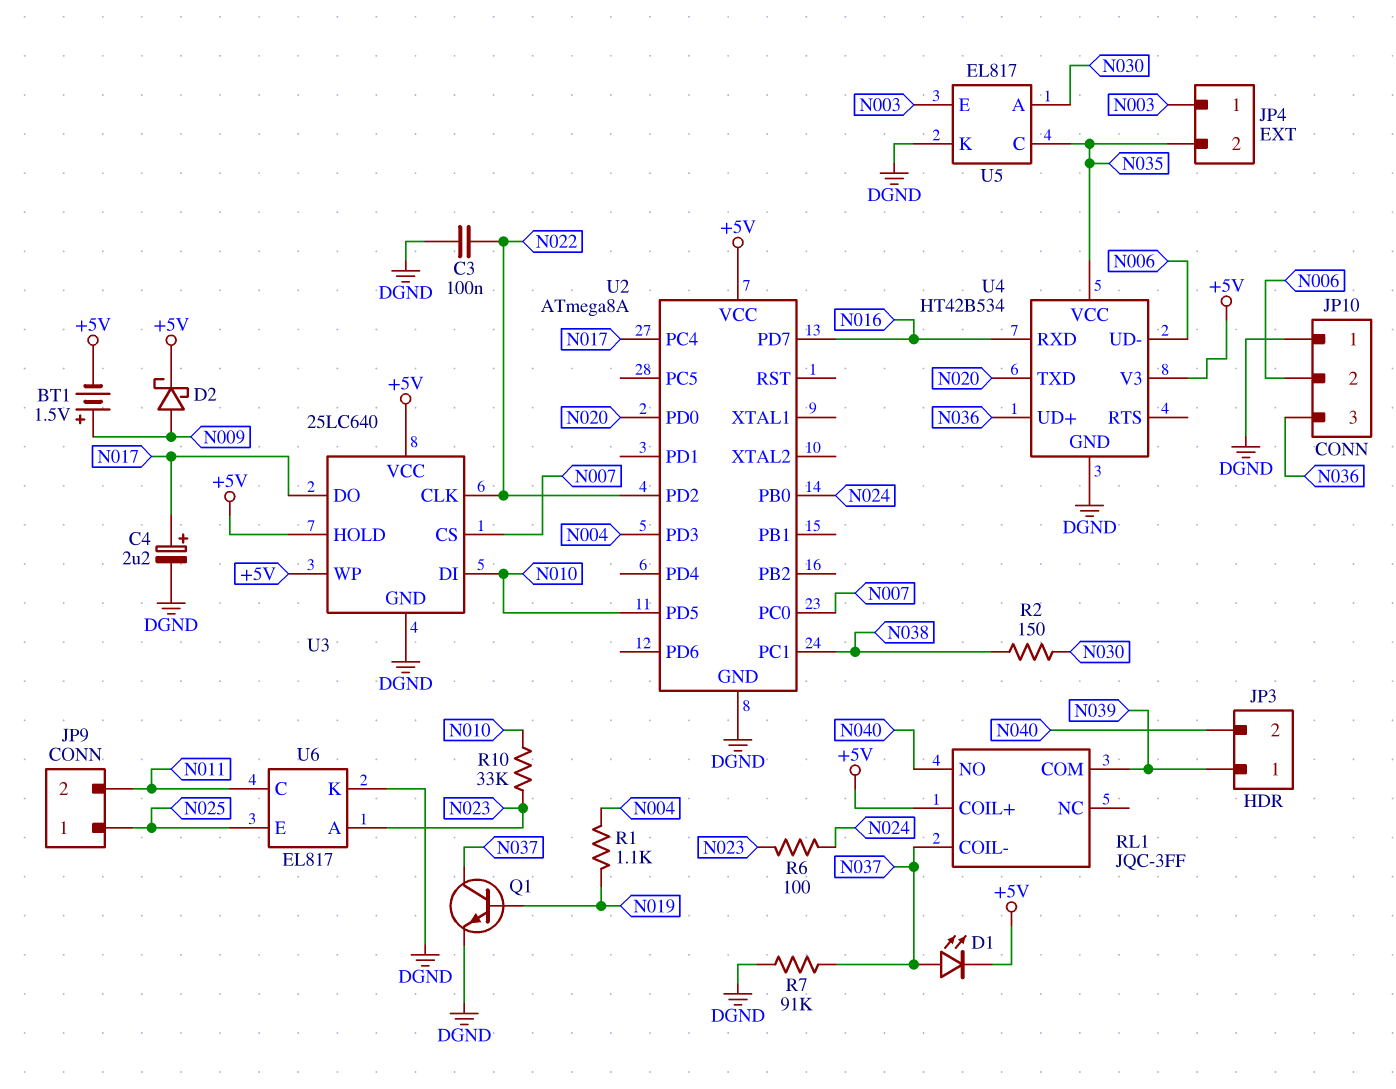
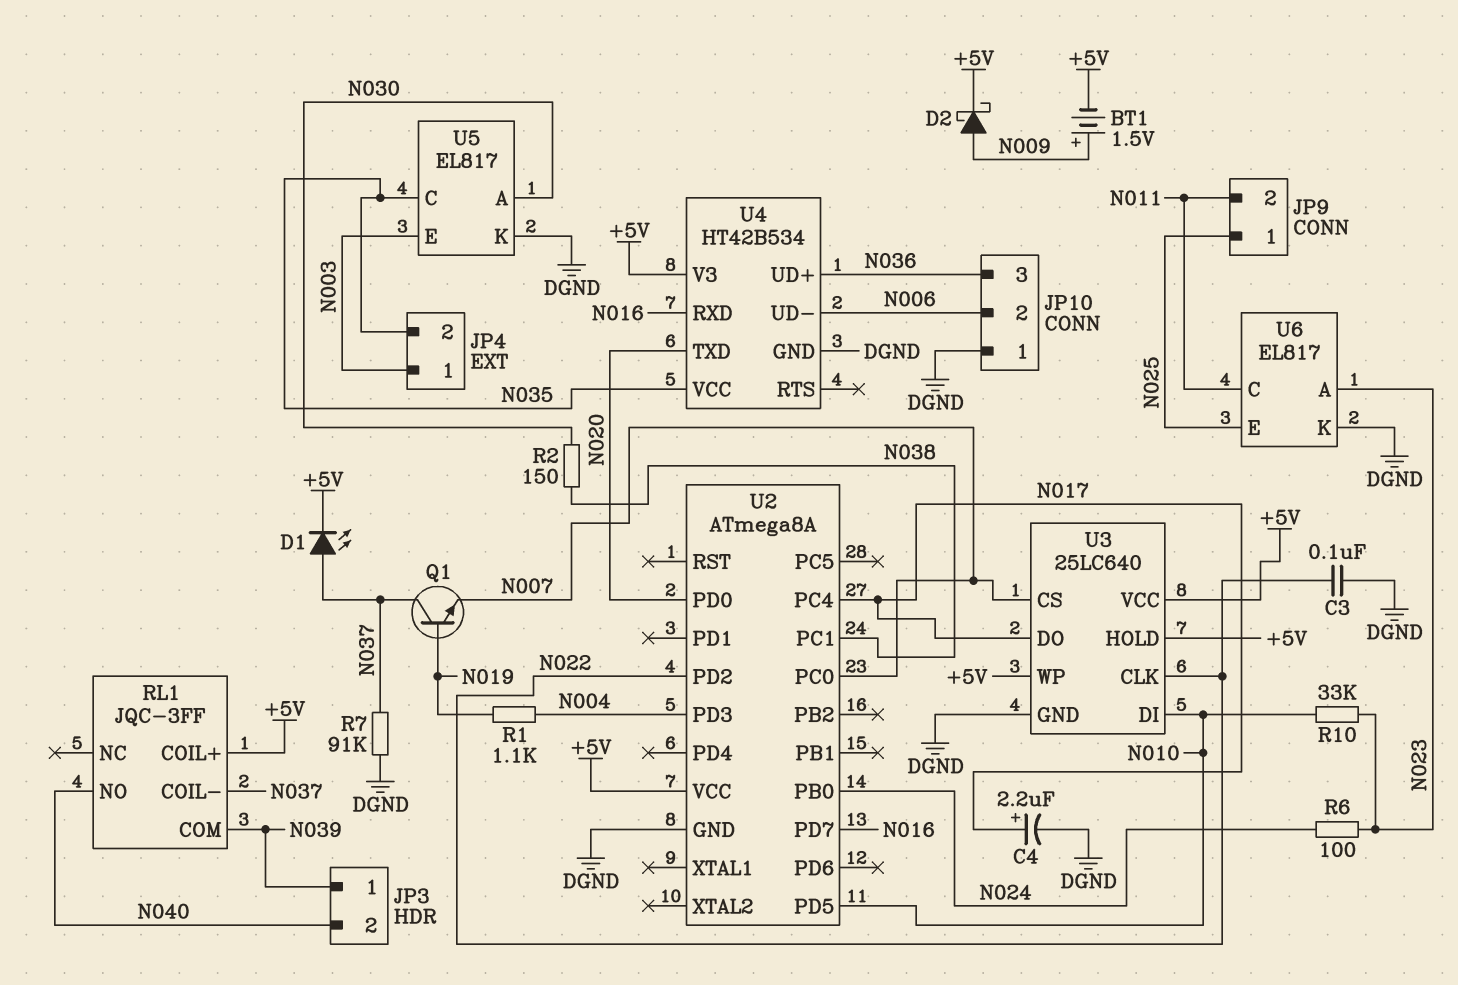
Q1: NPN (B N019, C N037, E DGND) -> NPN (B N019, C N037, E N007)

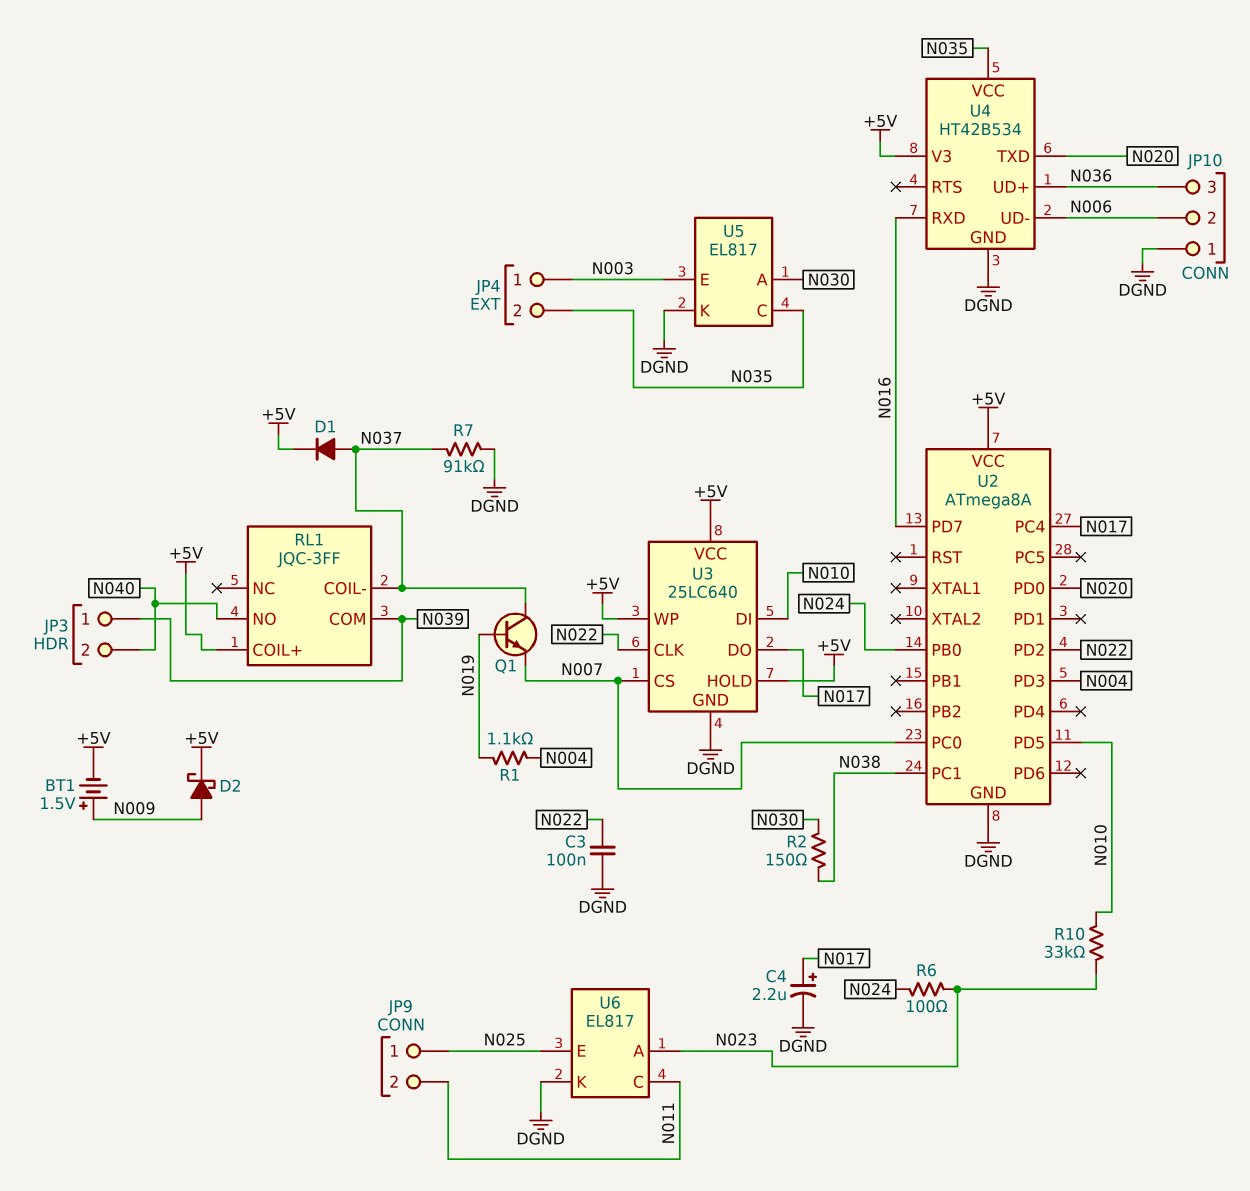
D1: LED (A N037, K +5V) -> diode (A N037, K +5V)

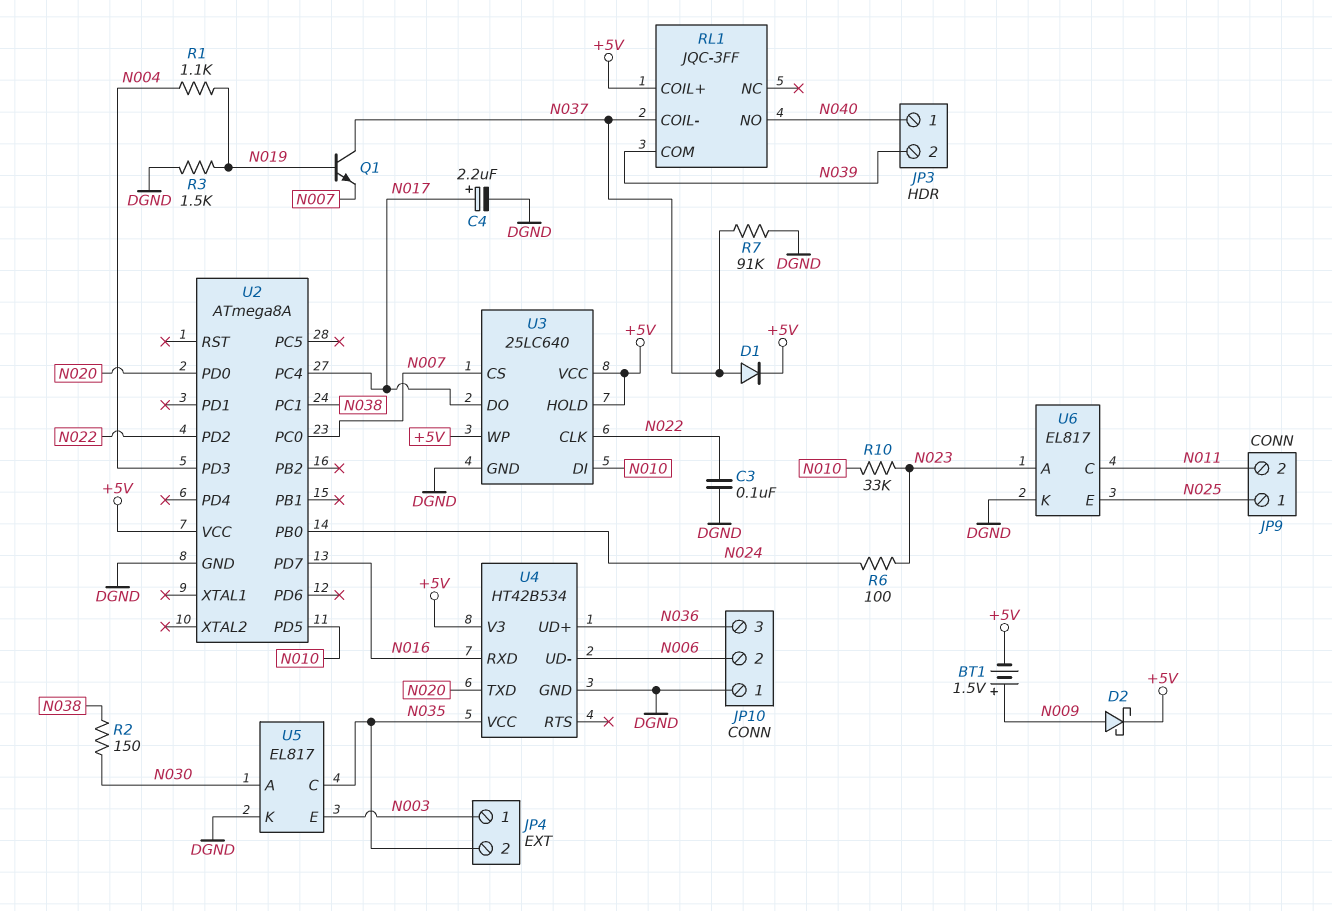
JP3 pin 1: N039 -> N040
JP3 pin 2: N040 -> N039
R3: none -> 1.5k (DGND, N019)

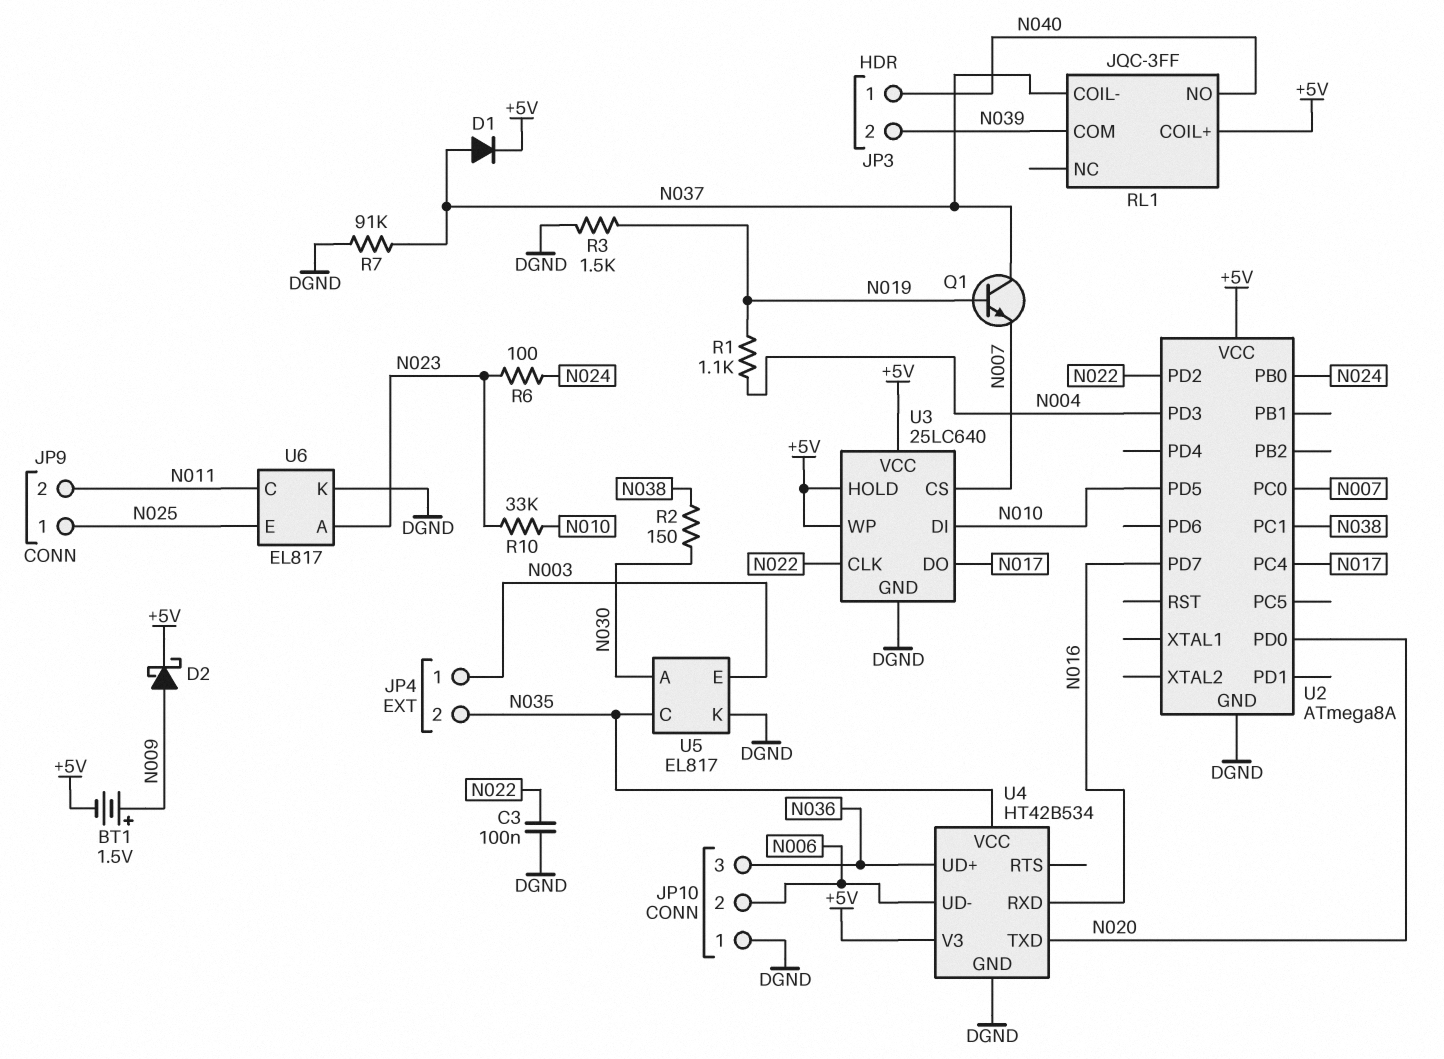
C4: 2.2uF (plus N017, minus DGND) -> none

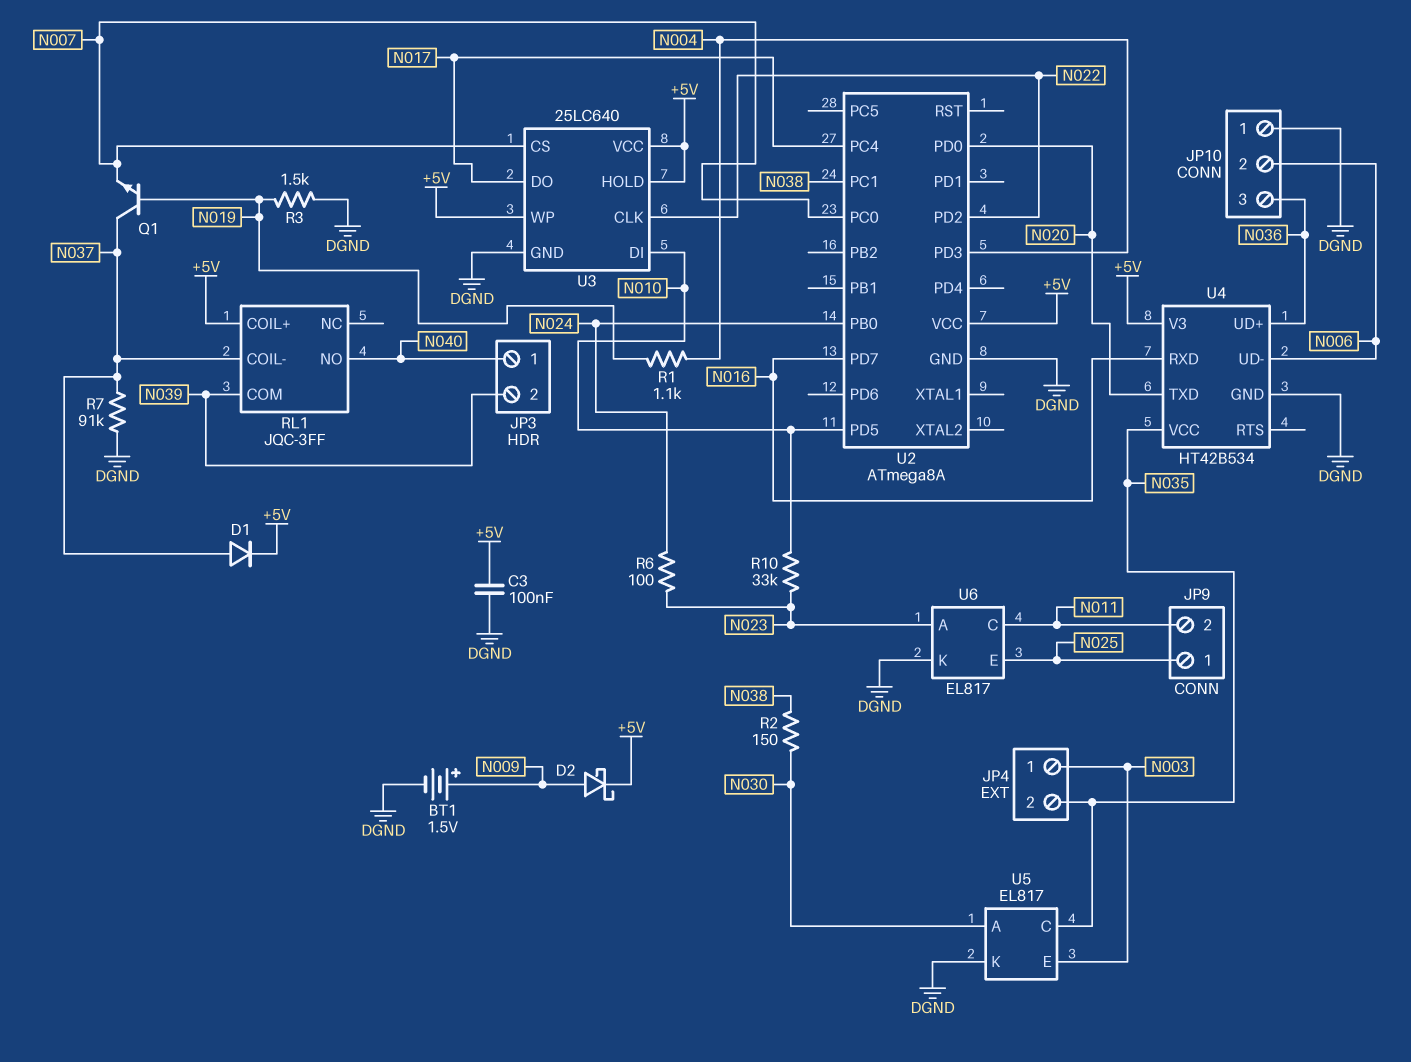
BT1: 1.5V (plus N009, minus +5V) -> 1.5V (plus N009, minus DGND)
C3: 100nF (DGND, N022) -> 100nF (+5V, DGND)

